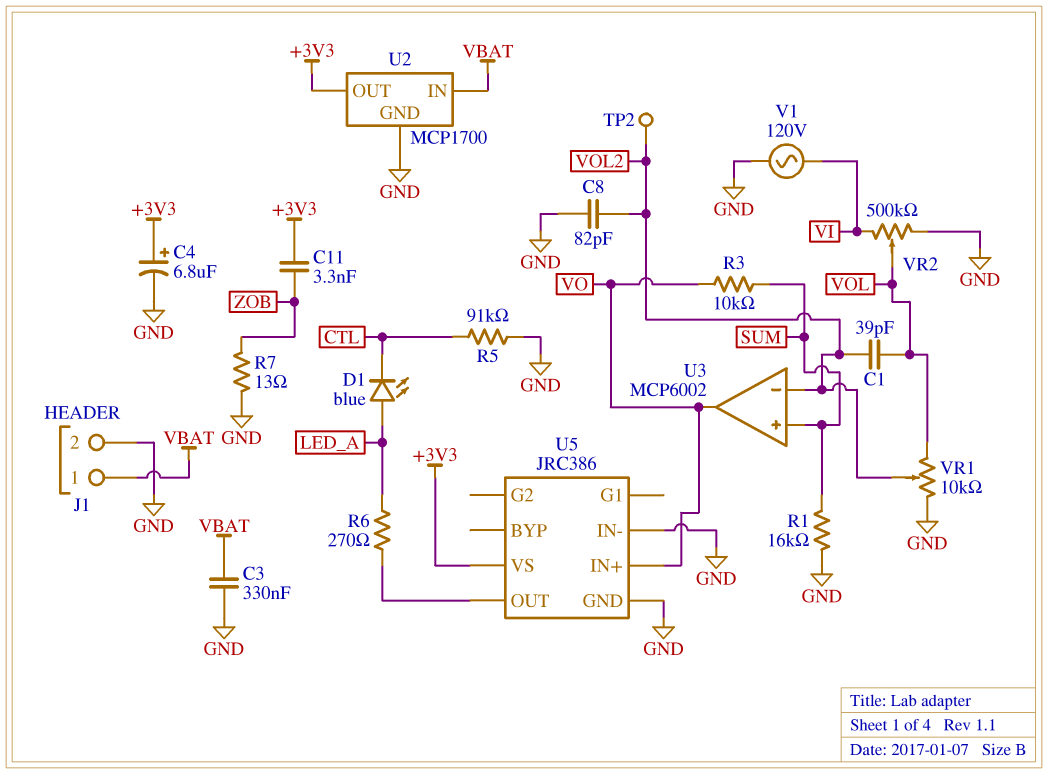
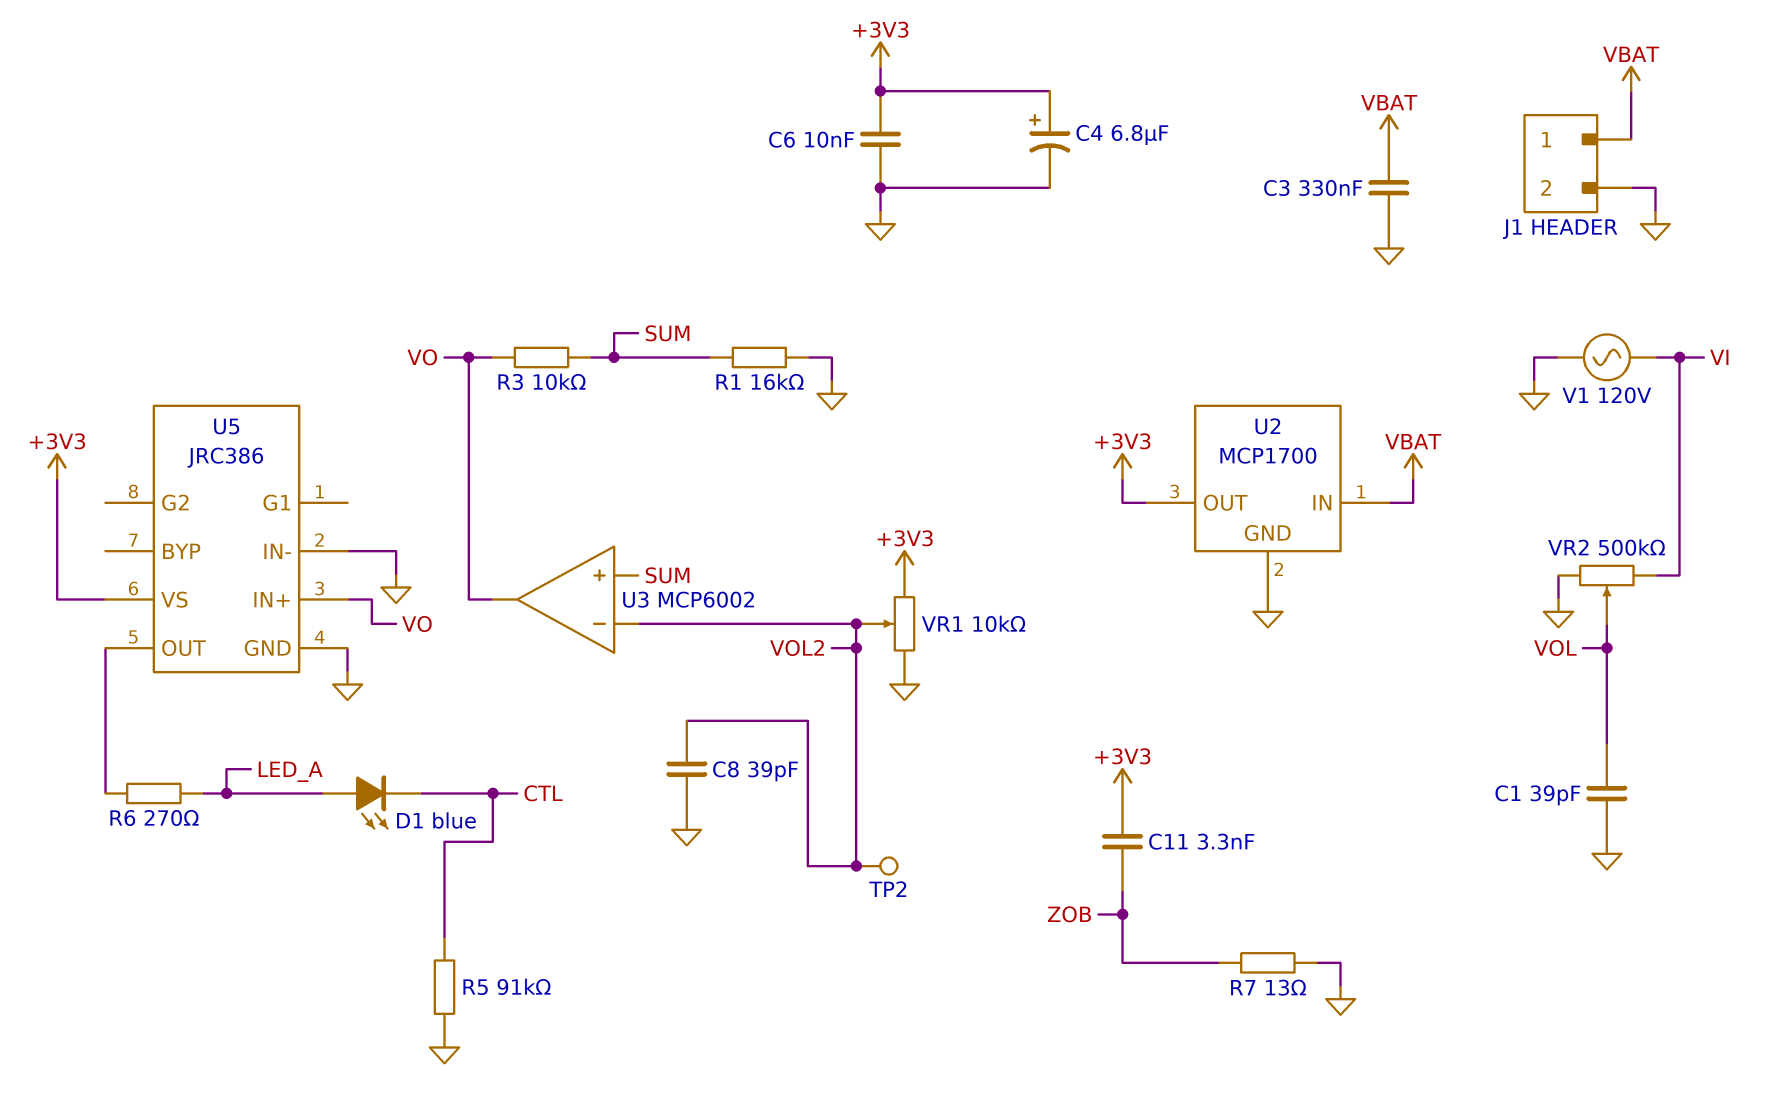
C1: 39pF (VOL, VOL2) -> 39pF (GND, VOL)
C6: none -> 10nF (+3V3, GND)
C8: 82pF (GND, VOL2) -> 39pF (GND, VOL2)
VR1: 10k (GND, VOL, wiper VOL2) -> 10k (+3V3, GND, wiper VOL2)

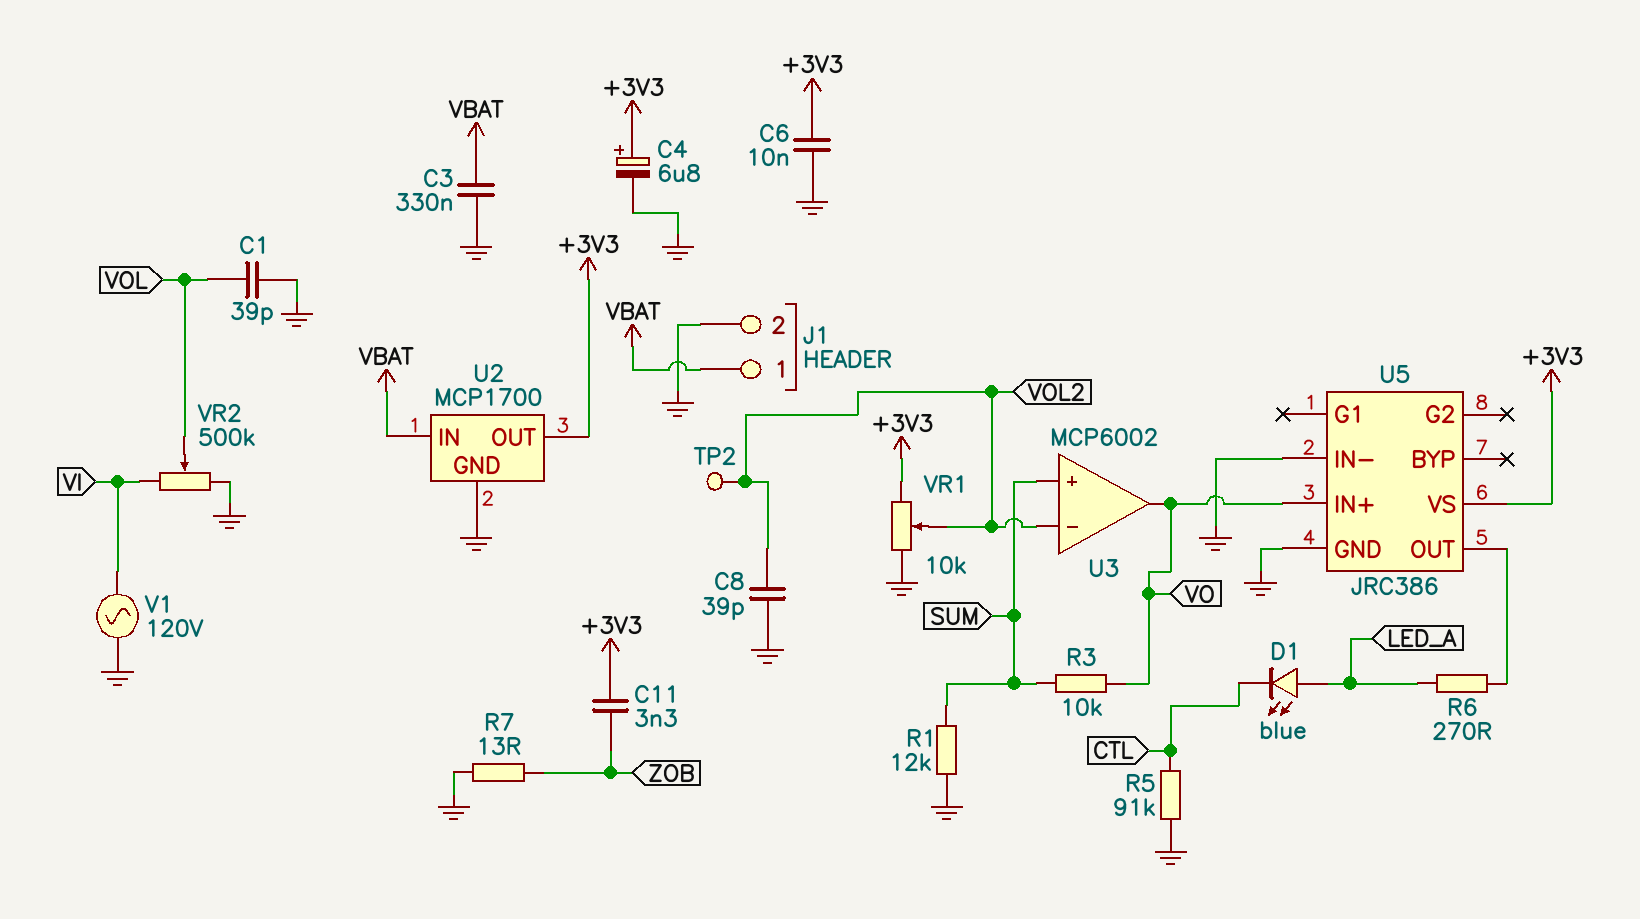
R1: 16k (GND, SUM) -> 12k (GND, SUM)

